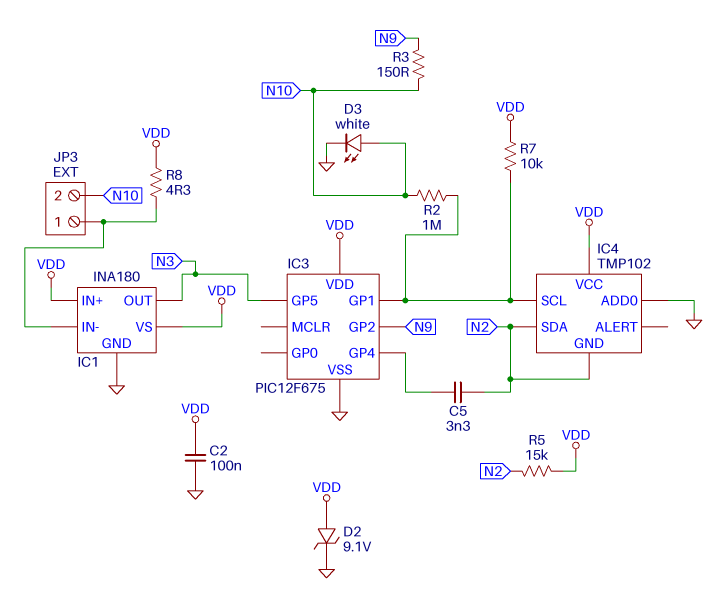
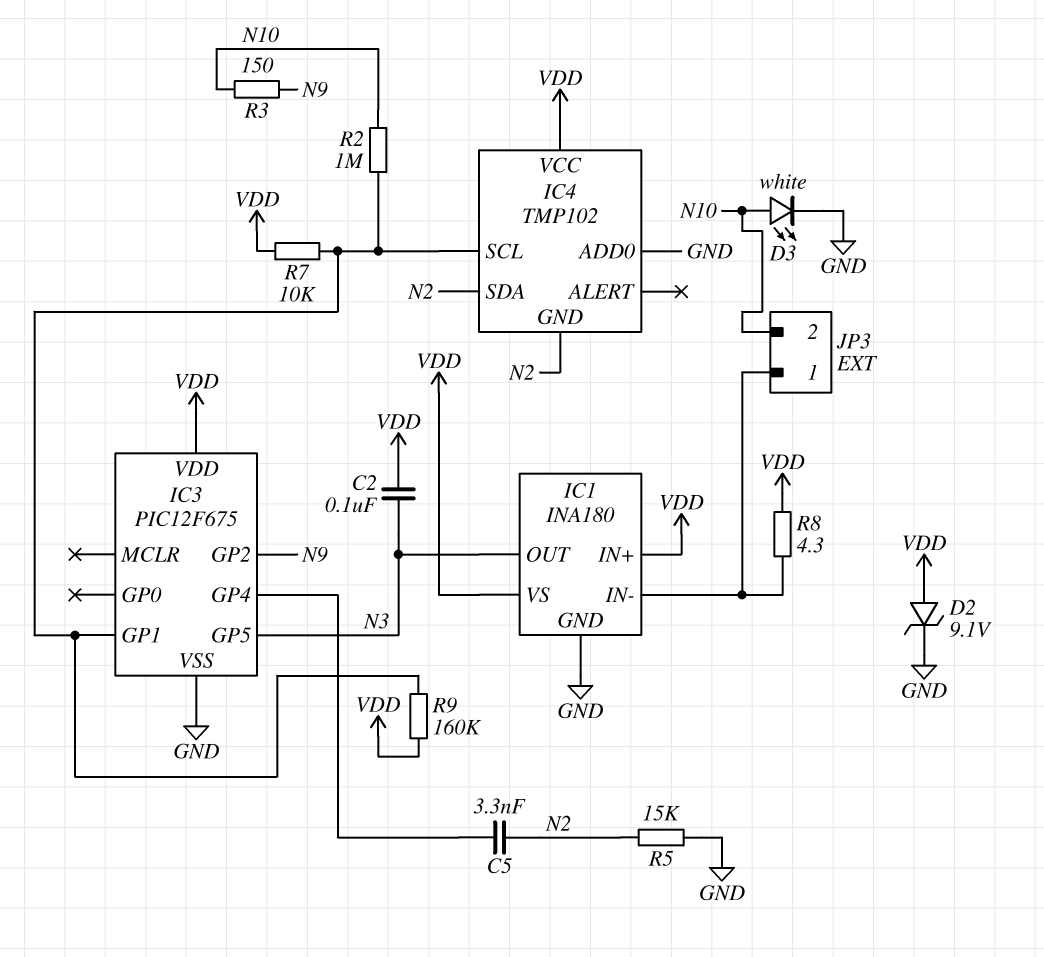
C2: 100nF (GND, VDD) -> 100nF (N3, VDD)
R5: 15k (N2, VDD) -> 15k (GND, N2)
R9: none -> 160k (IC3/GP1, VDD)

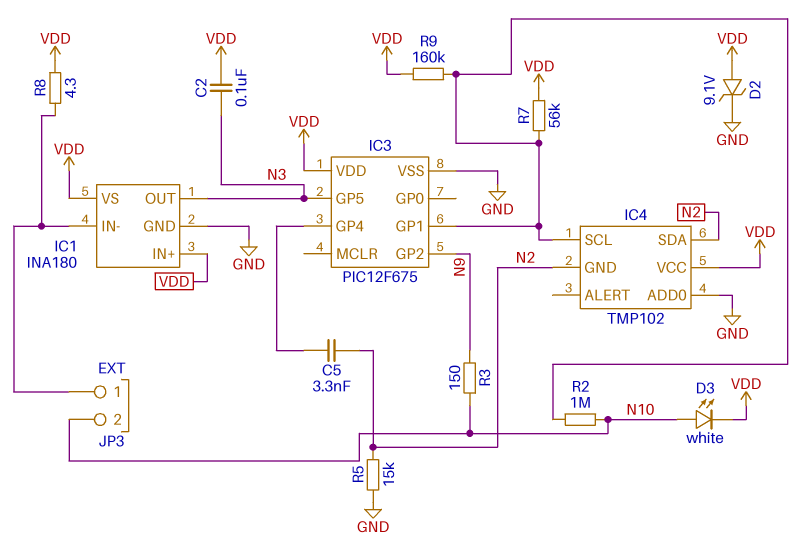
D3: LED white (A N10, K GND) -> LED white (A N10, K VDD)
R7: 10k (IC3/GP1, VDD) -> 56k (IC3/GP1, VDD)

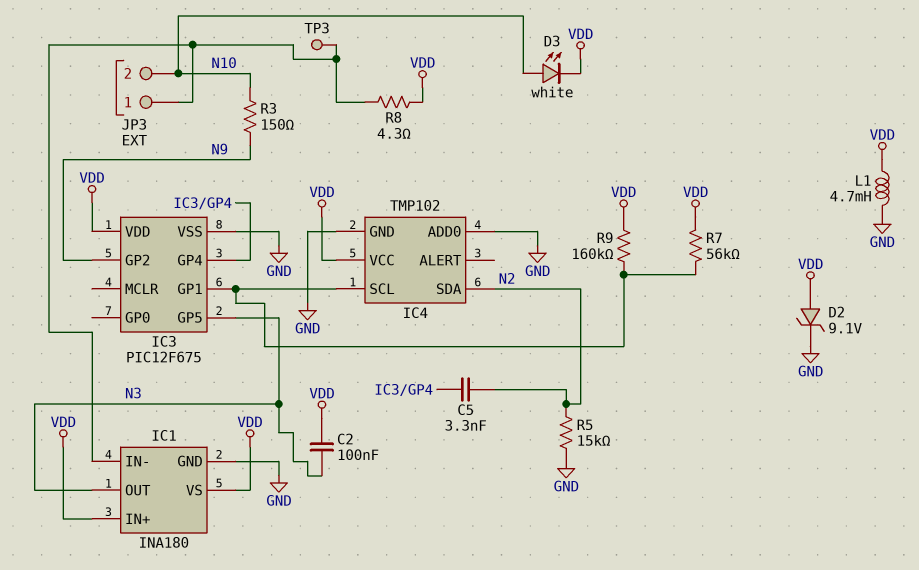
IC4 pin GND: N2 -> GND
L1: none -> 4.7mH (GND, VDD)
R2: 1M (IC3/GP1, N10) -> none
TP3: none -> test point (IC1/IN-)

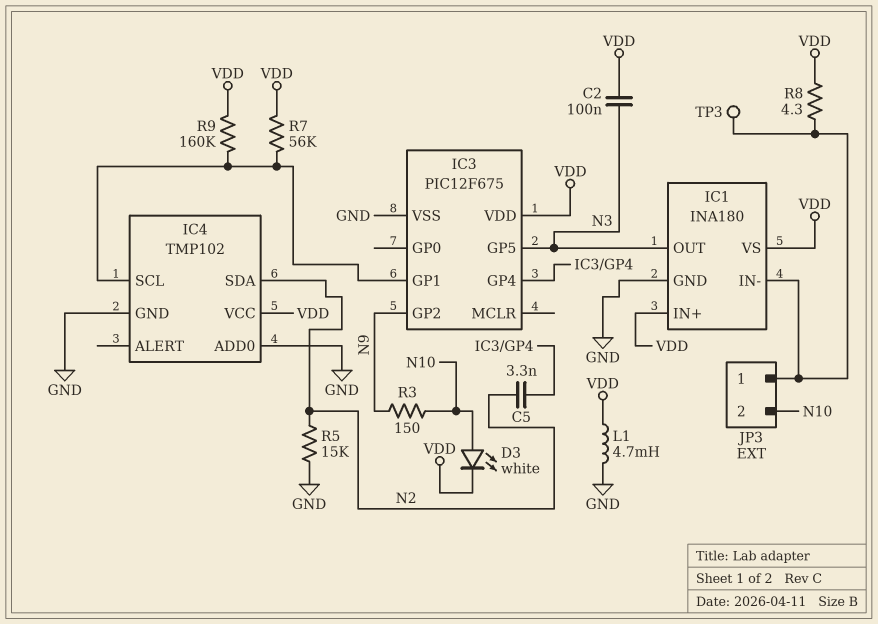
D2: zener 9.1V (A VDD, K GND) -> none

